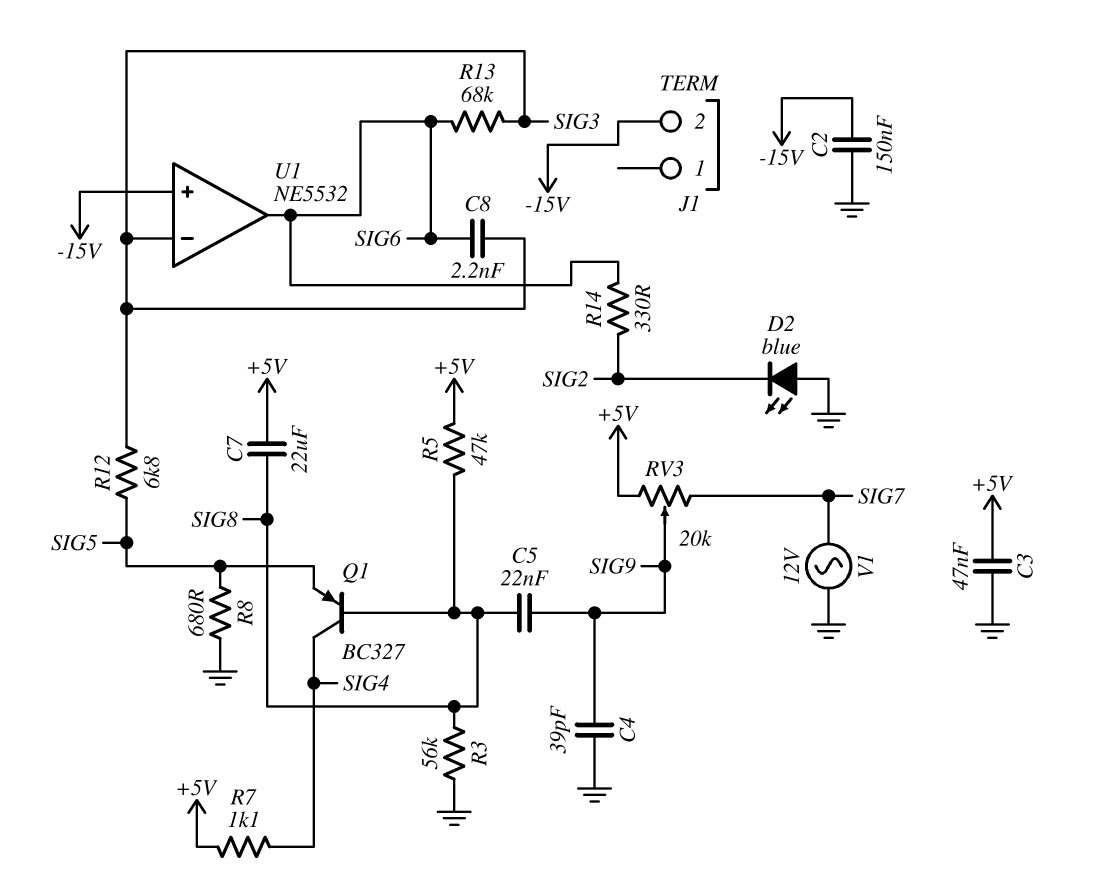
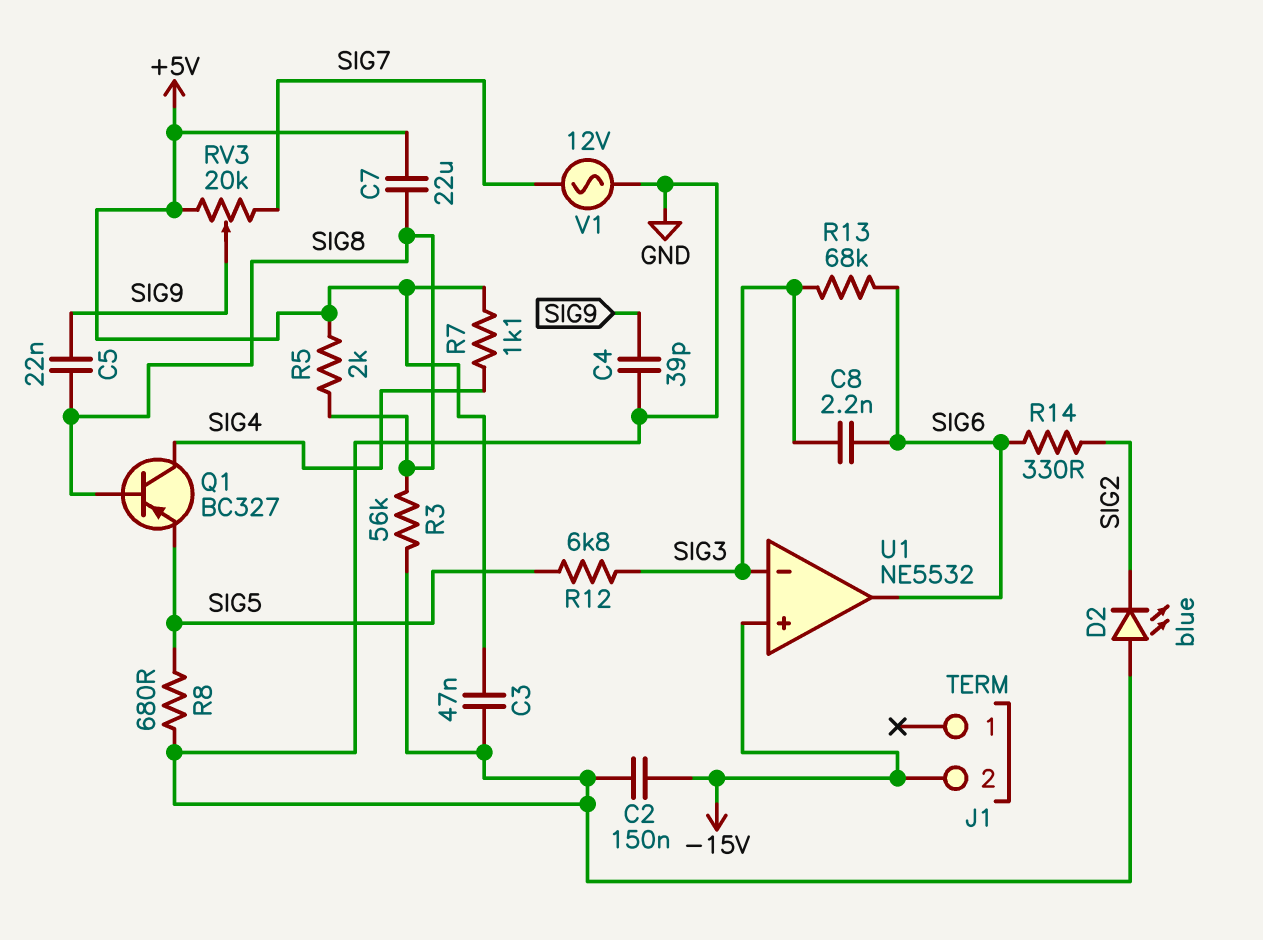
R5: 47k (+5V, SIG8) -> 2k (+5V, SIG8)

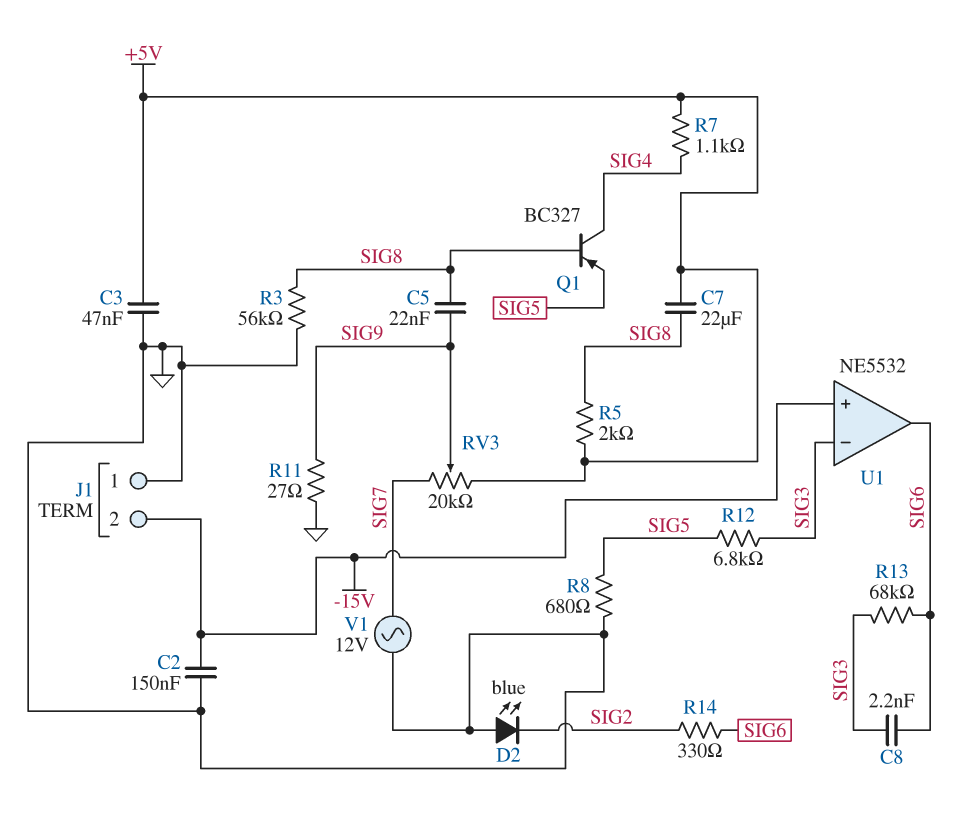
C4: 39pF (GND, SIG9) -> none
J1 pin 1: none -> GND
R11: none -> 27 (GND, SIG9)

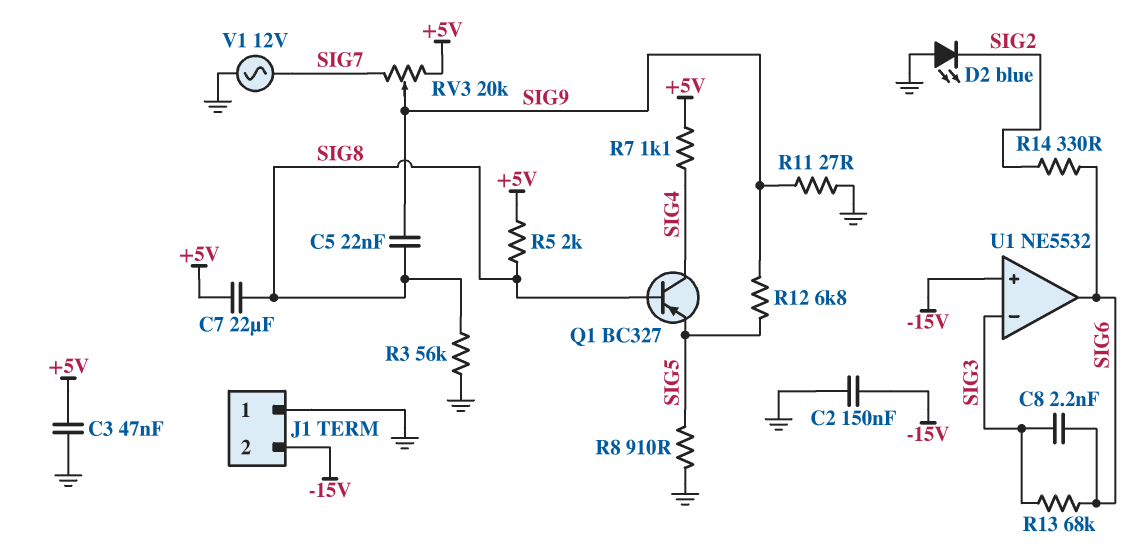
R8: 680 (GND, SIG5) -> 910 (GND, SIG5)
R12: 6.8k (SIG3, SIG5) -> 6.8k (SIG5, SIG9)

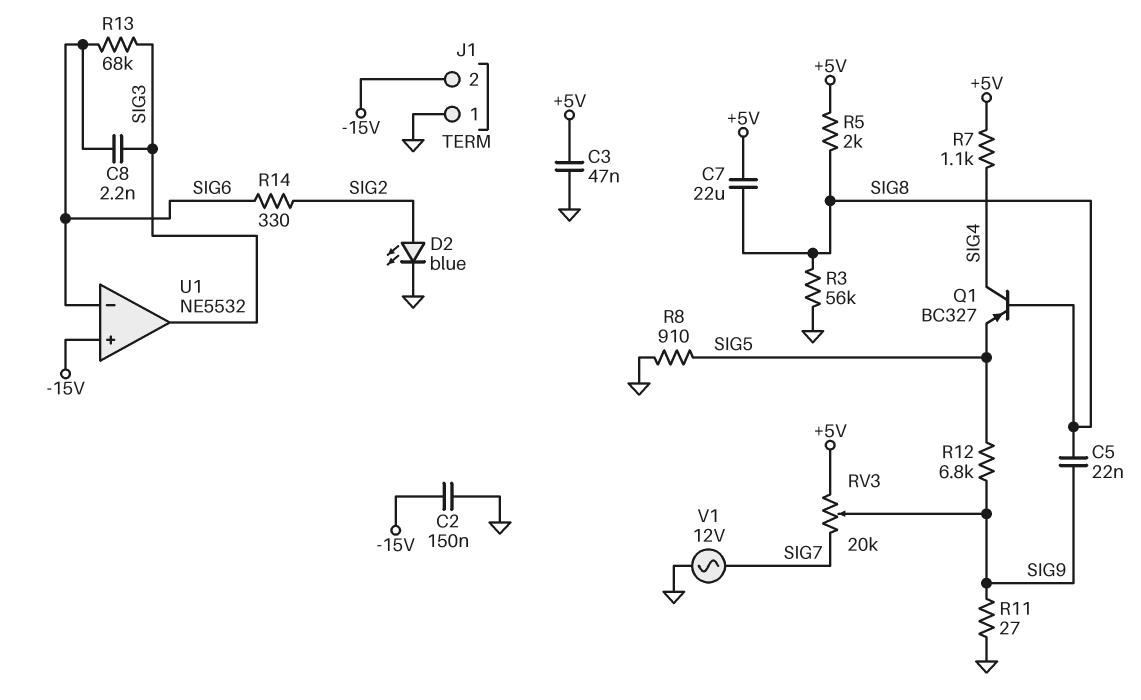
D2: LED blue (A GND, K SIG2) -> LED blue (A SIG2, K GND)
U1 pin in-: SIG3 -> SIG6
U1 pin out: SIG6 -> SIG3

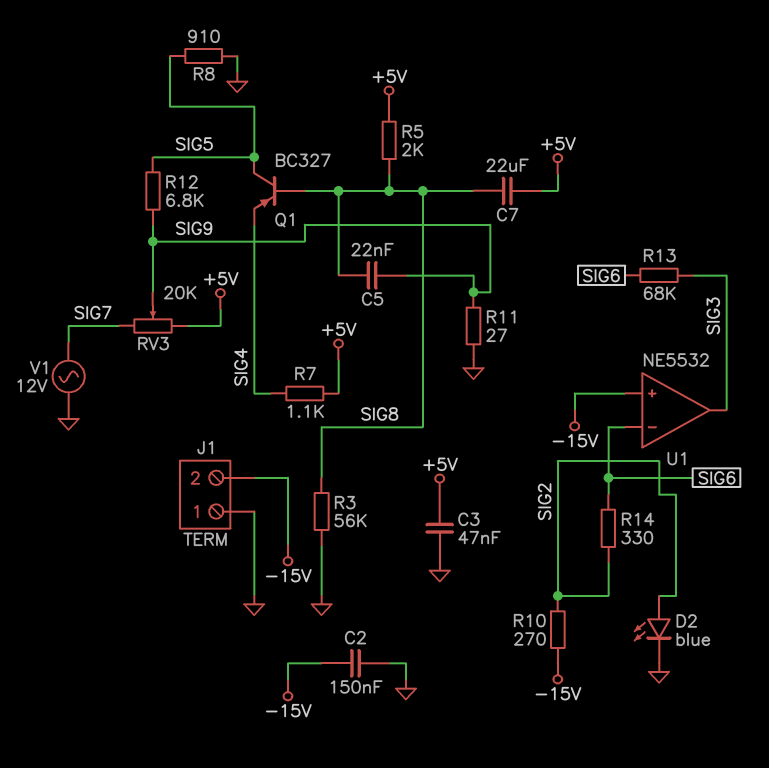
C8: 2.2nF (SIG3, SIG6) -> none
Q1: PNP BC327 (B SIG8, C SIG4, E SIG5) -> PNP BC327 (B SIG8, C SIG5, E SIG4)
R10: none -> 270 (-15V, SIG2)

